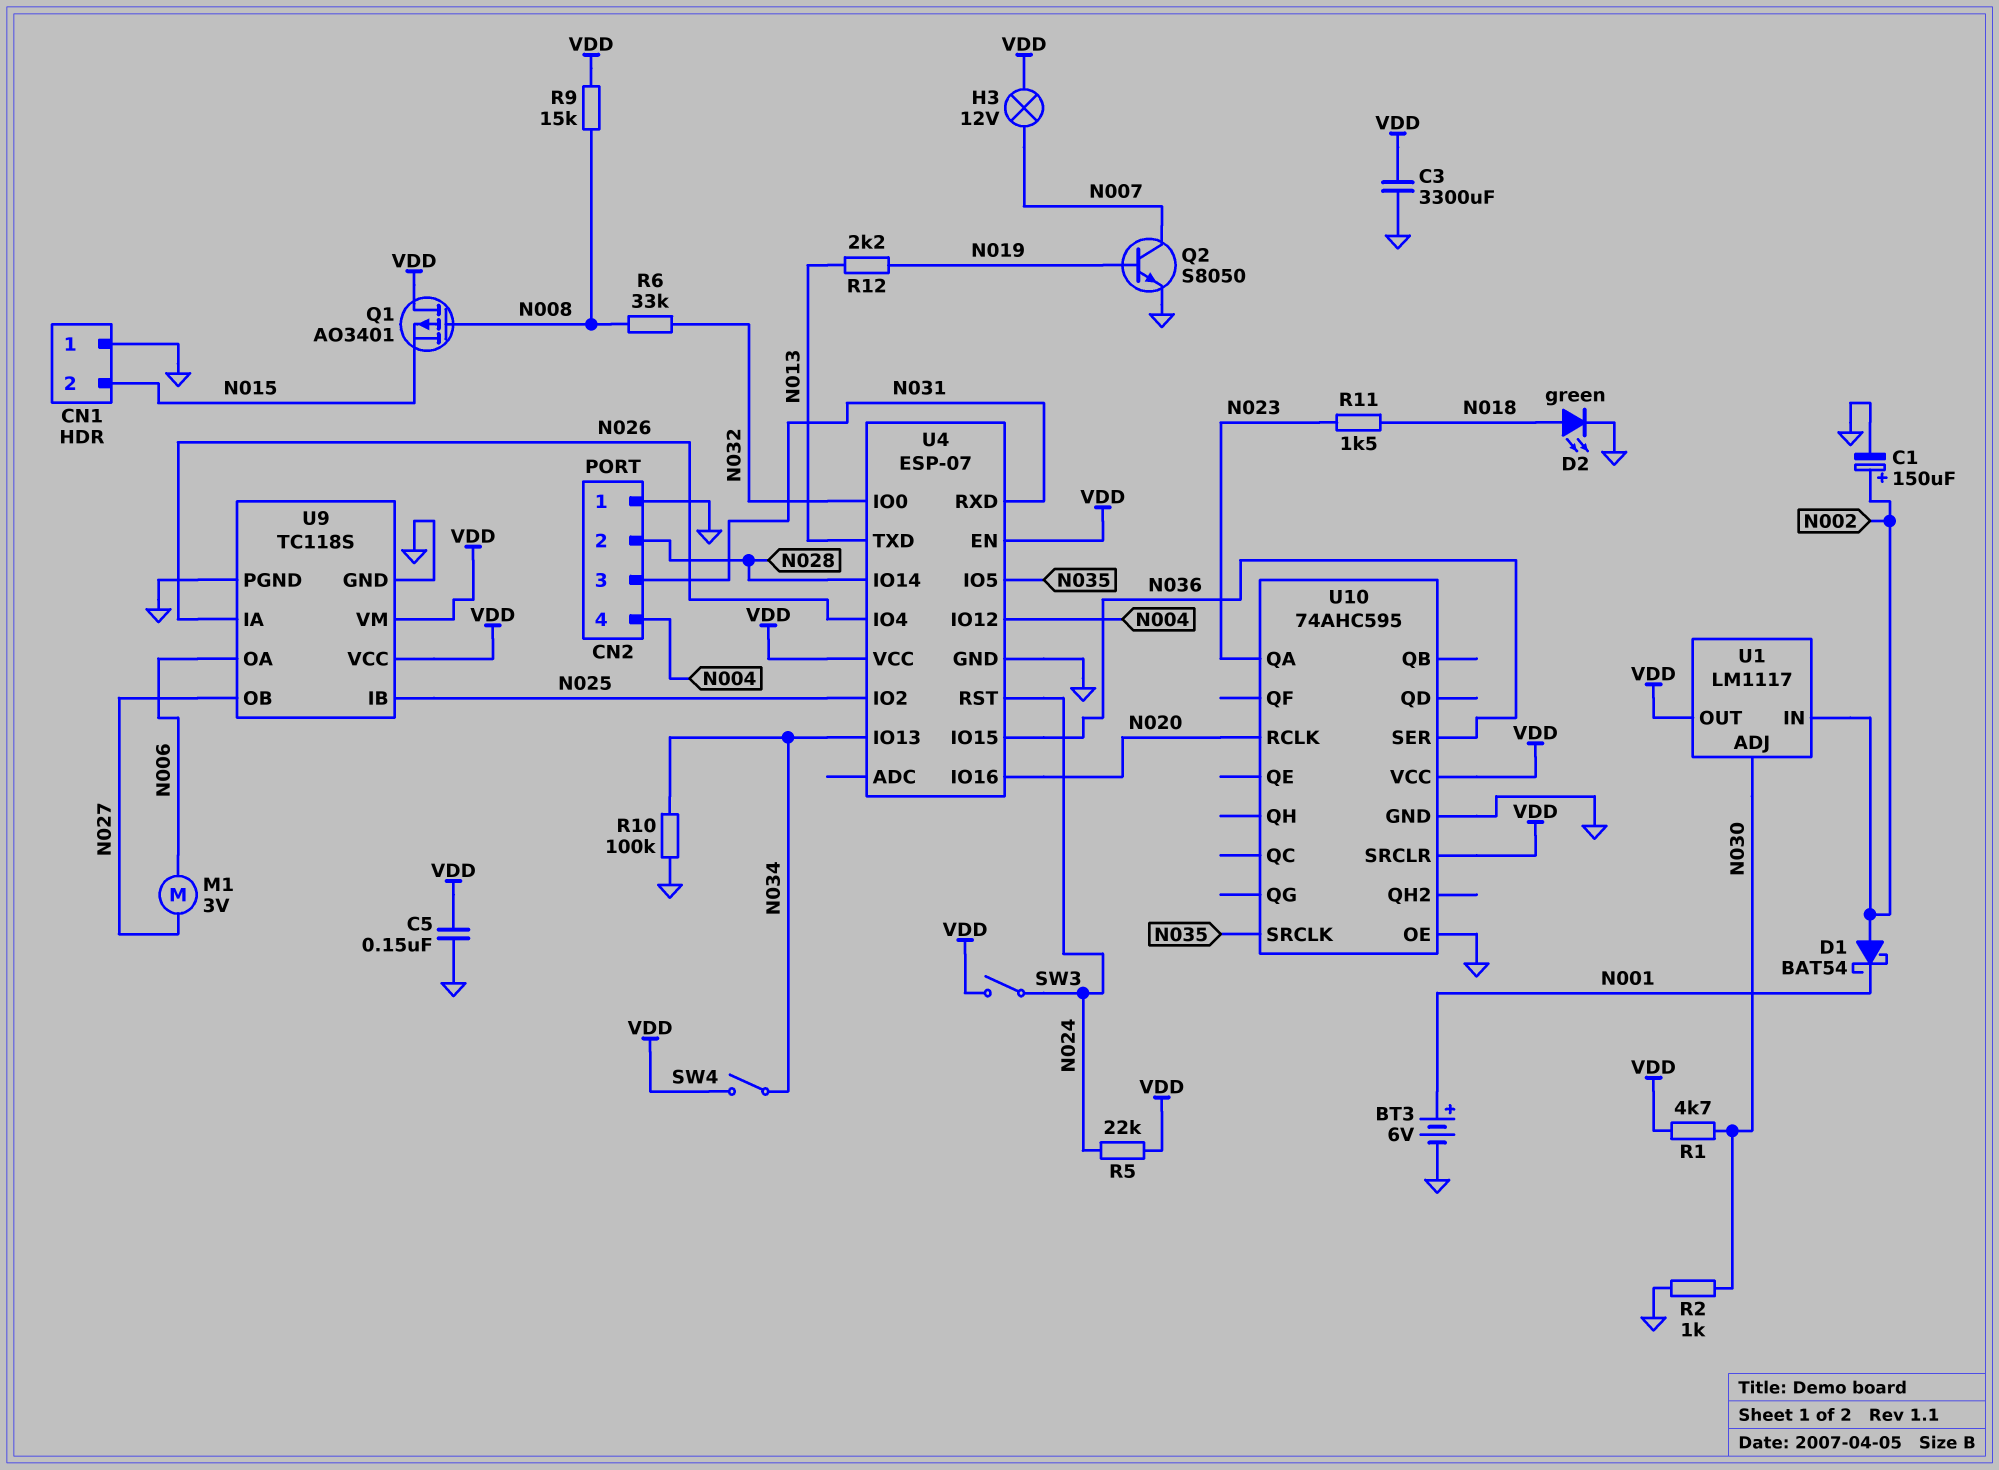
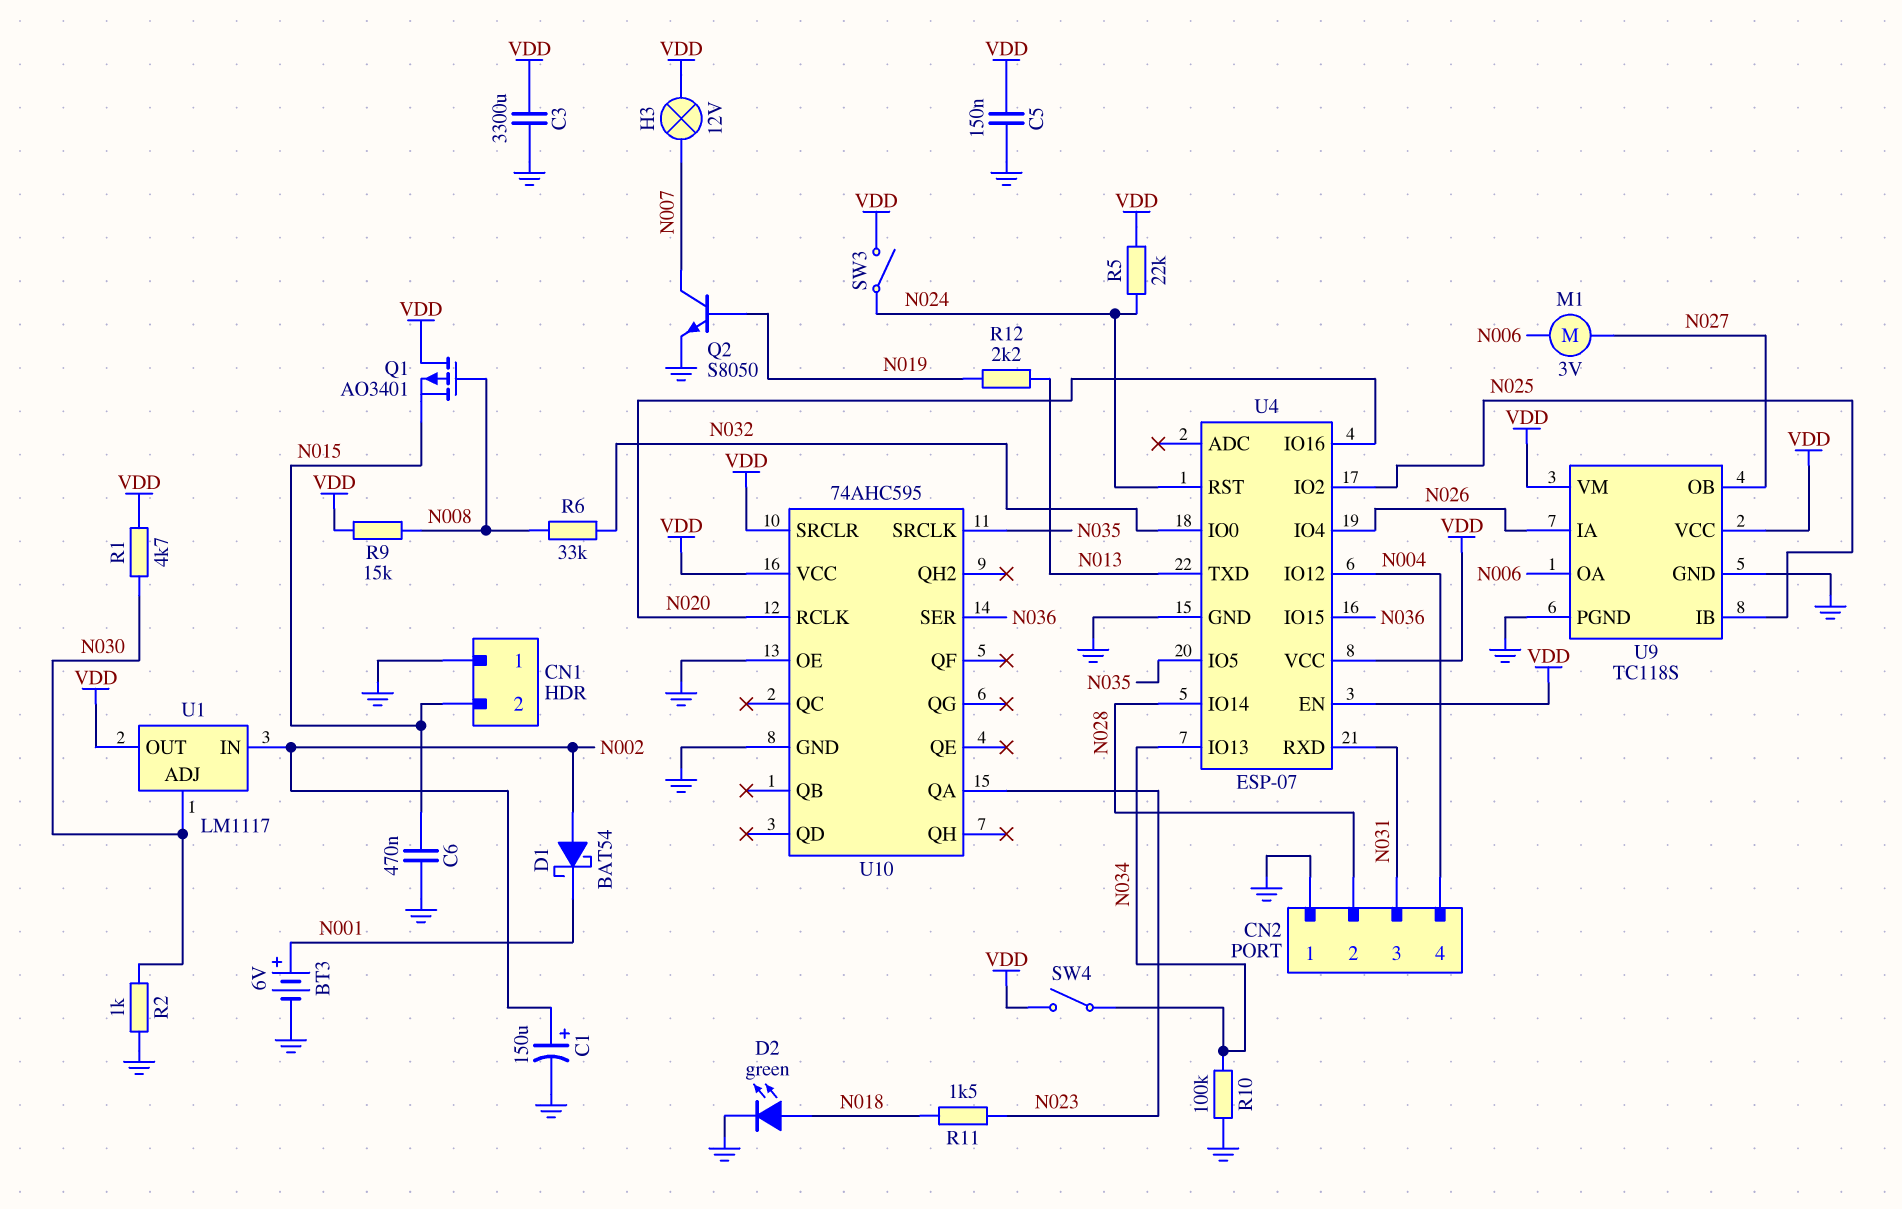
C6: none -> 470nF (GND, N015)

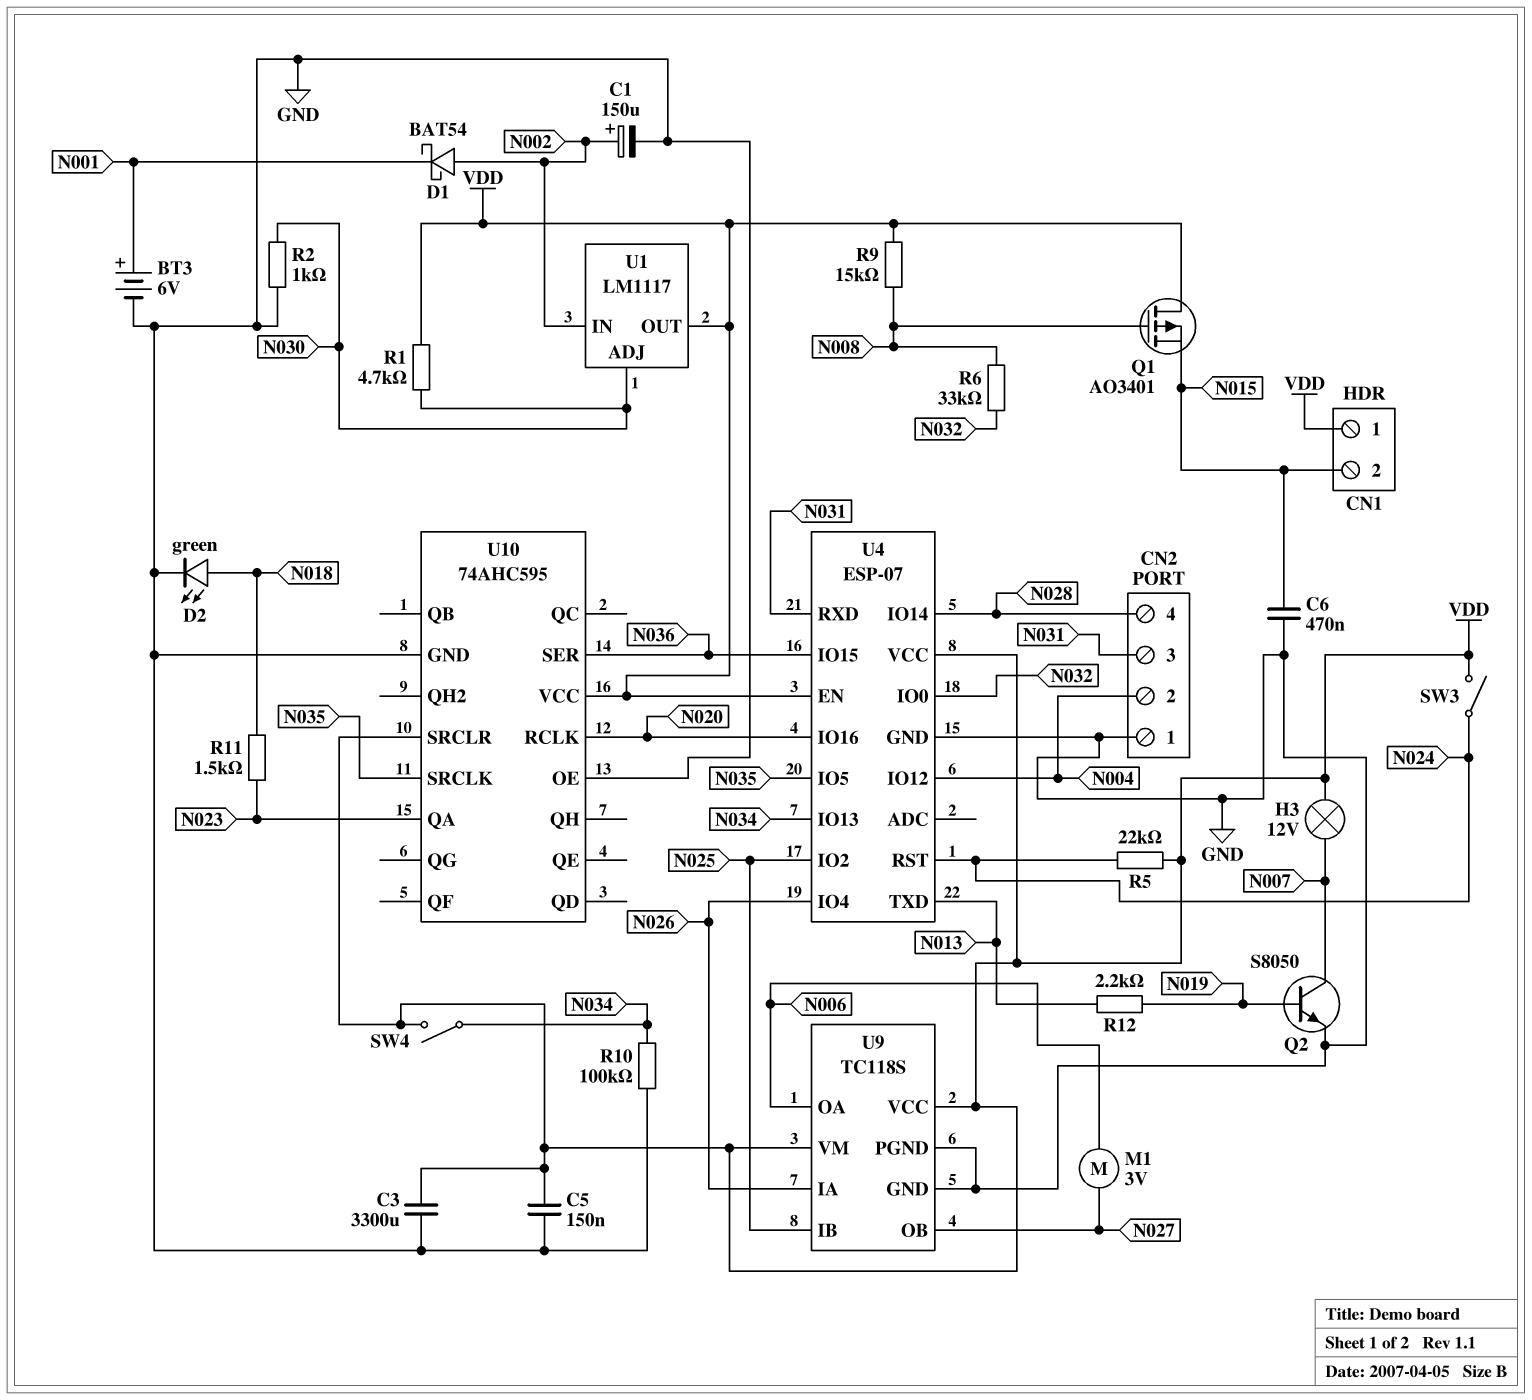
CN1 pin 1: GND -> VDD
CN2 pin 2: N028 -> N004
CN2 pin 4: N004 -> N028

